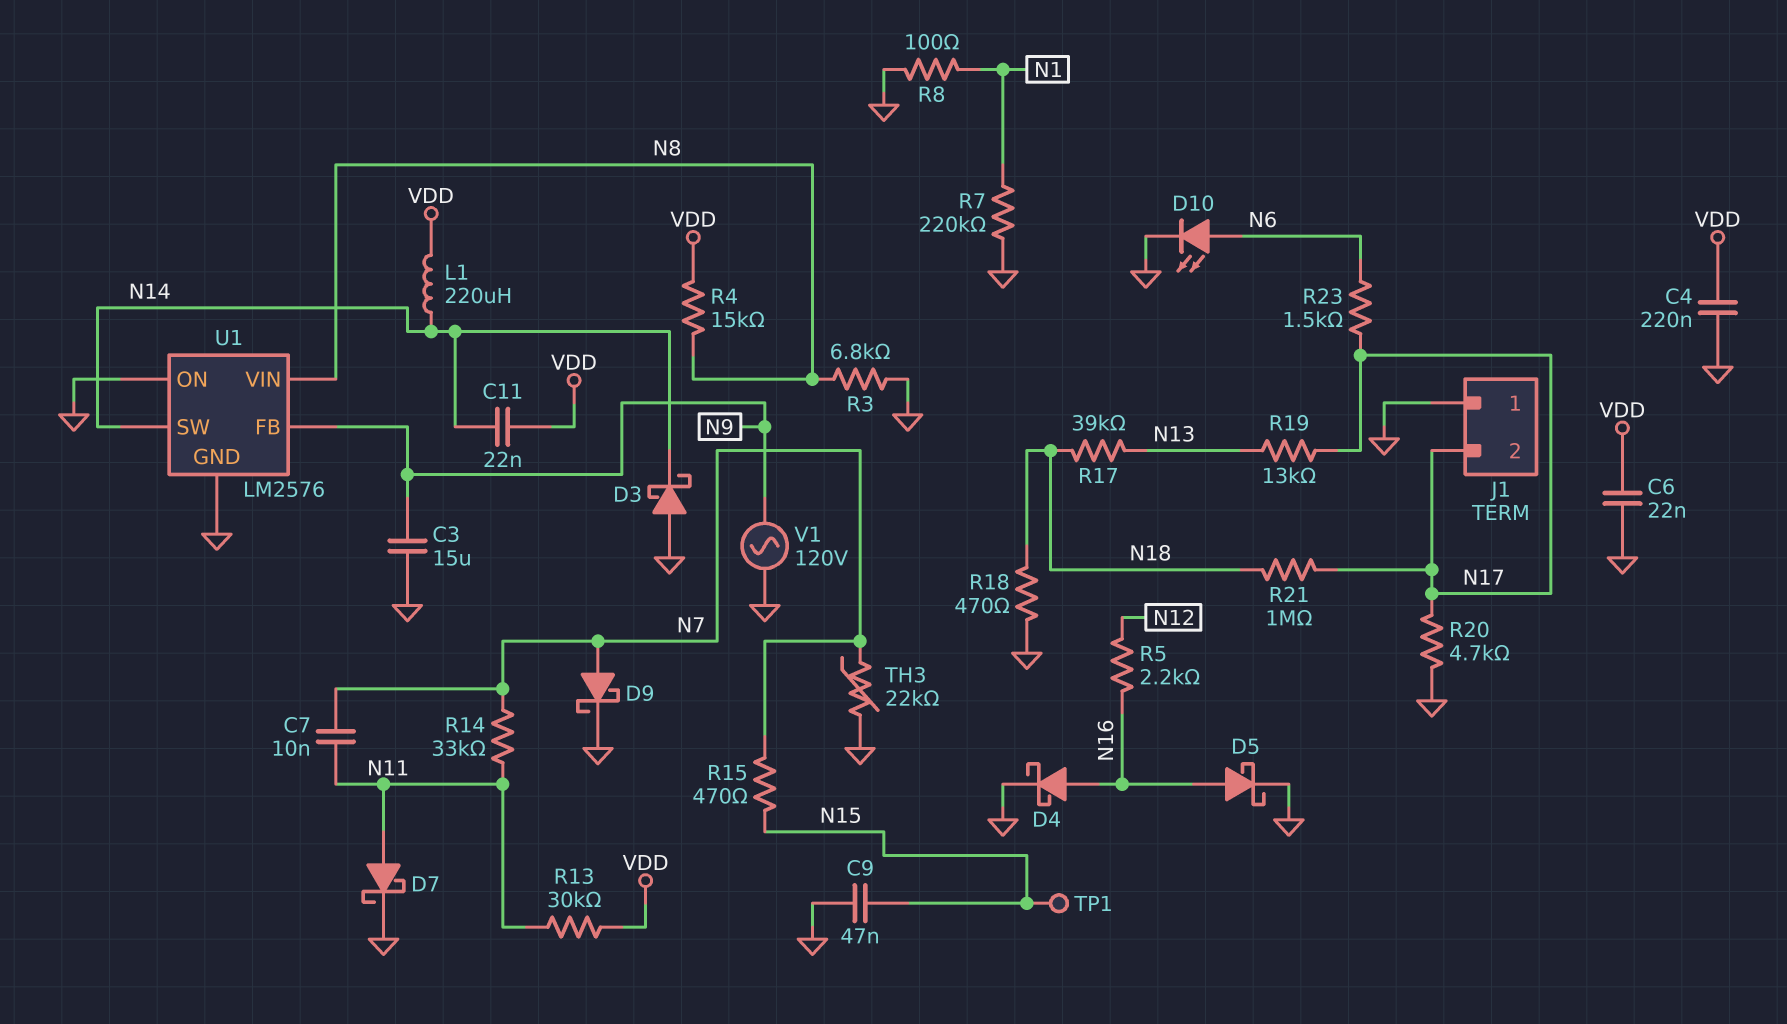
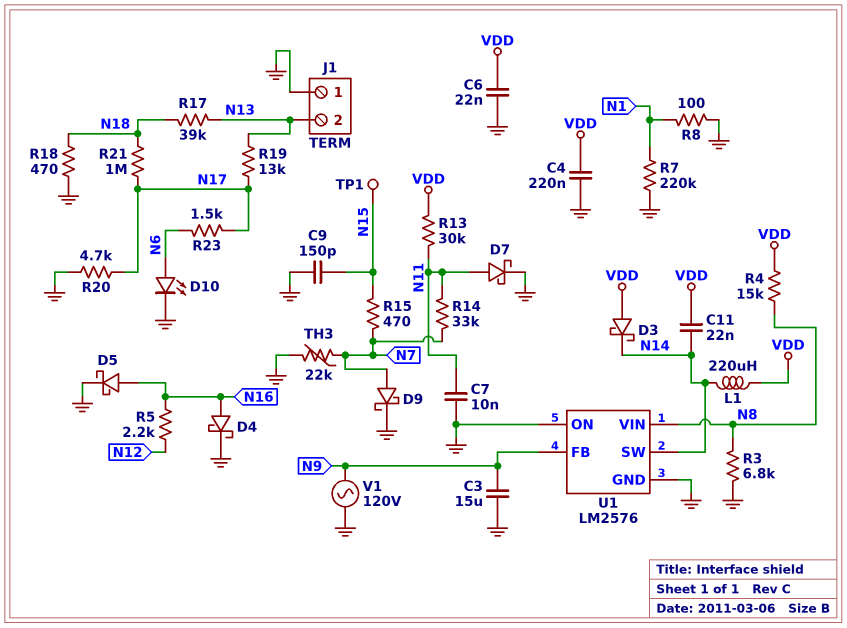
C7: 10nF (N7, N11) -> 10nF (GND, N11)
C9: 47nF (GND, N15) -> 150pF (GND, N15)
D3: schottky (A GND, K N14) -> schottky (A VDD, K N14)
J1 pin 2: N17 -> N13

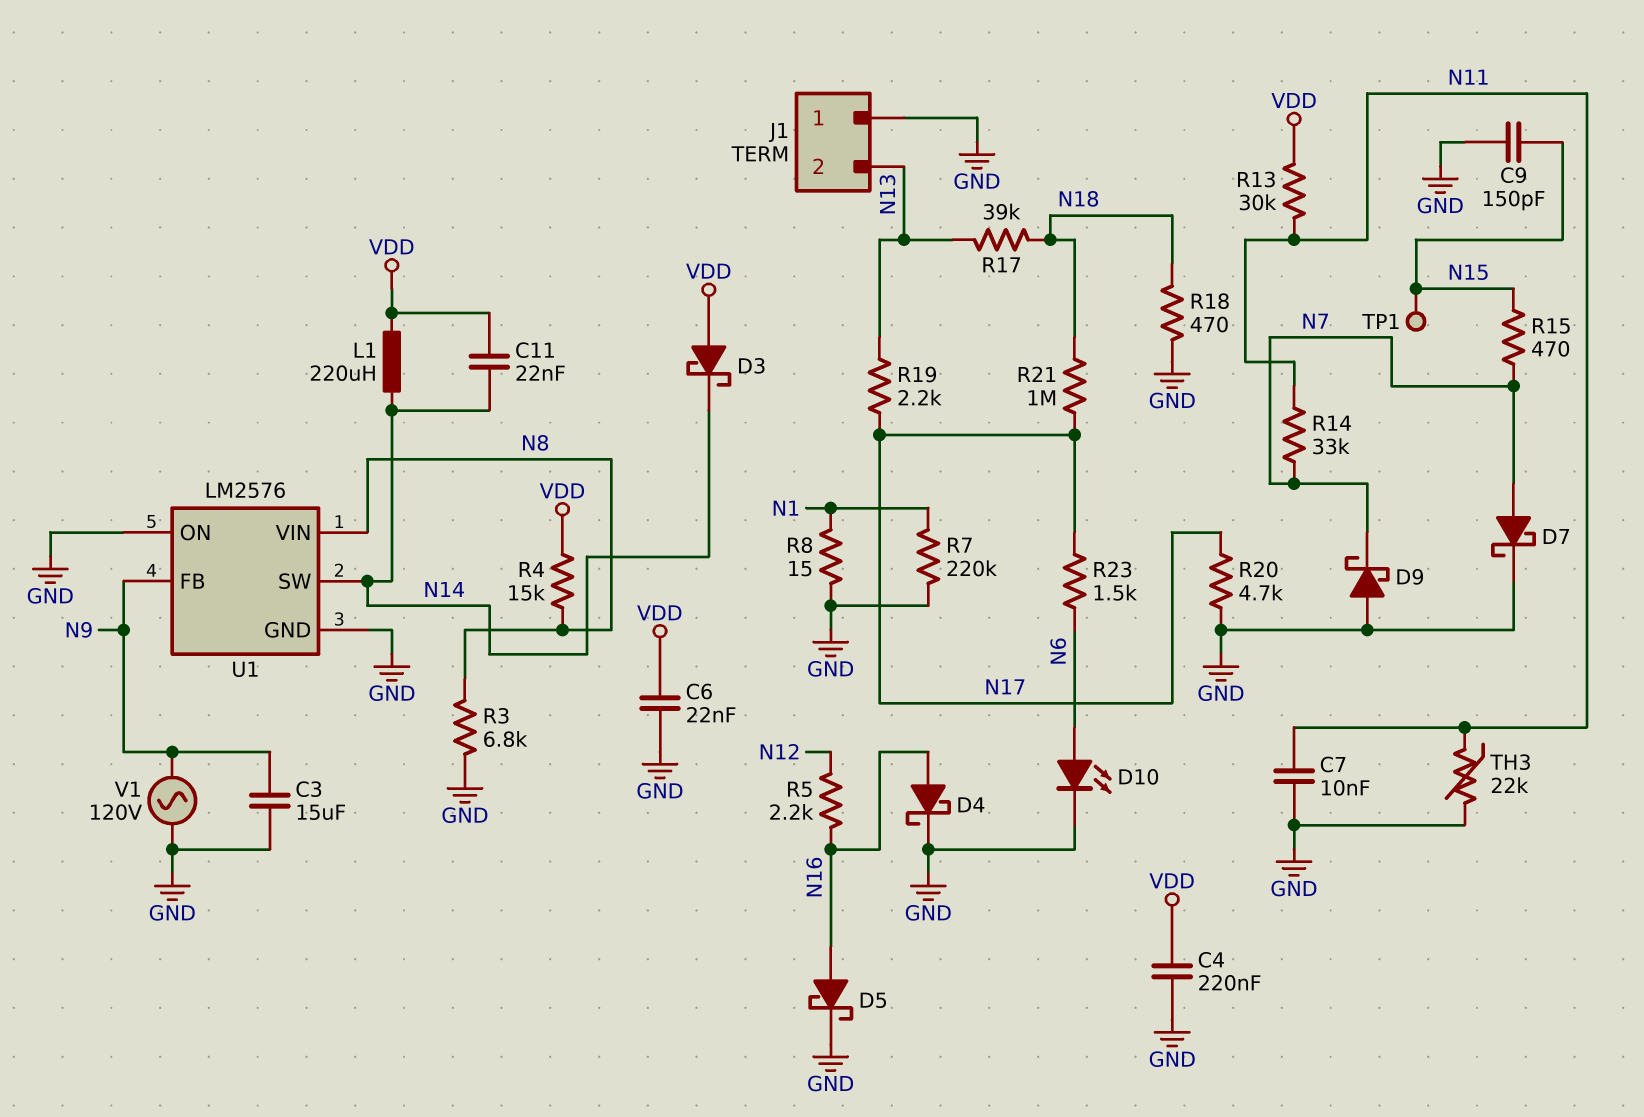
D7: schottky (A N11, K GND) -> schottky (A N7, K GND)
D9: schottky (A N7, K GND) -> schottky (A GND, K N7)
R8: 100 (GND, N1) -> 15 (GND, N1)
R19: 13k (N13, N17) -> 2.2k (N13, N17)
TH3: 22k (GND, N7) -> 22k (GND, N11)

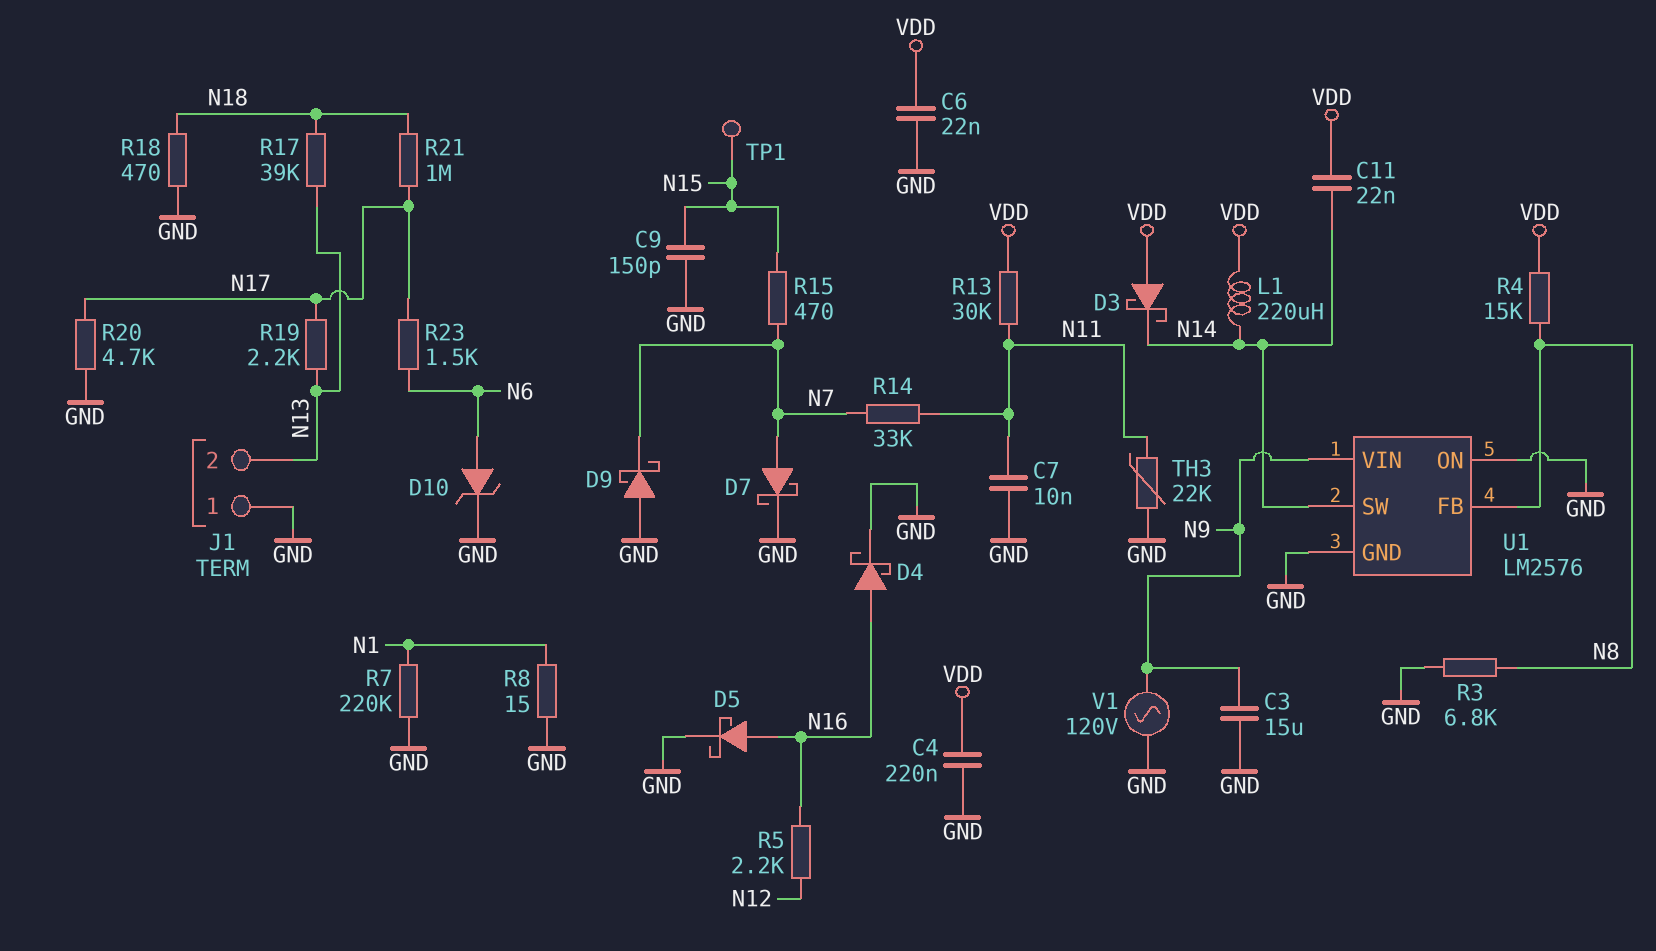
D10: LED (A N6, K GND) -> zener (A N6, K GND)
U1 pin FB: N9 -> N8
U1 pin VIN: N8 -> N9

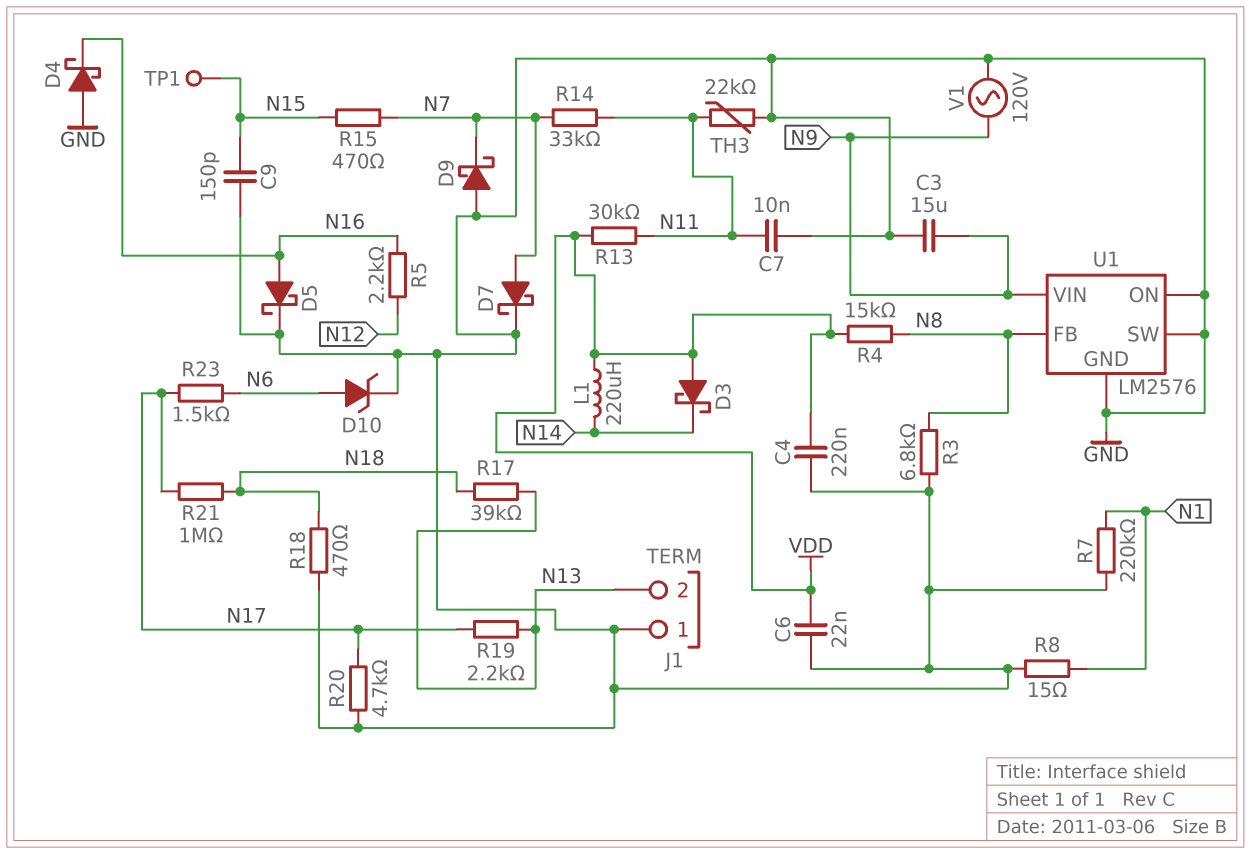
C11: 22nF (N14, VDD) -> none
D4: schottky (A N16, K GND) -> schottky (A GND, K N16)
U1 pin SW: N14 -> GND

